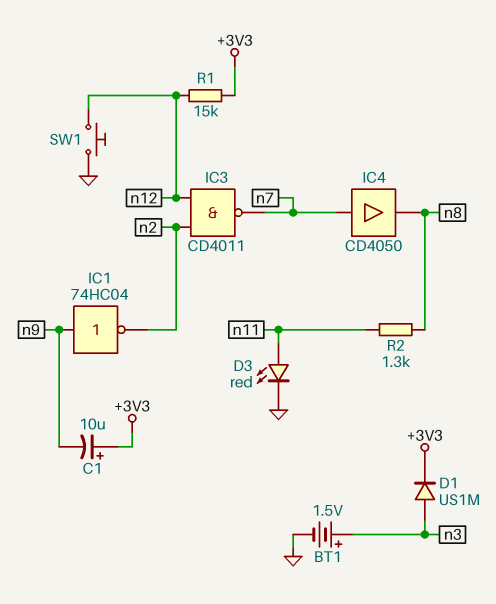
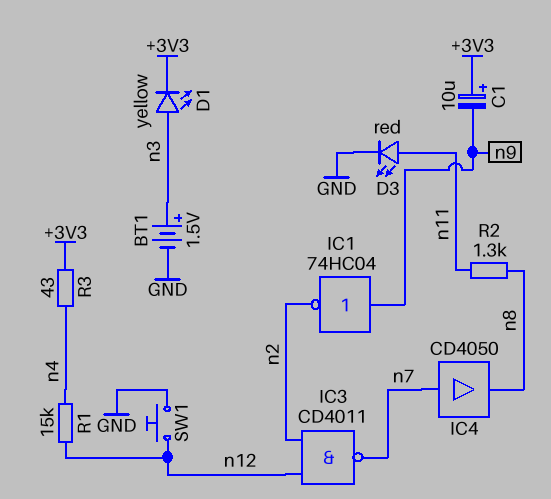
D1: diode US1M (A n3, K +3V3) -> LED yellow (A n3, K +3V3)
R1: 15k (+3V3, n12) -> 15k (n4, n12)
R3: none -> 43 (+3V3, n4)

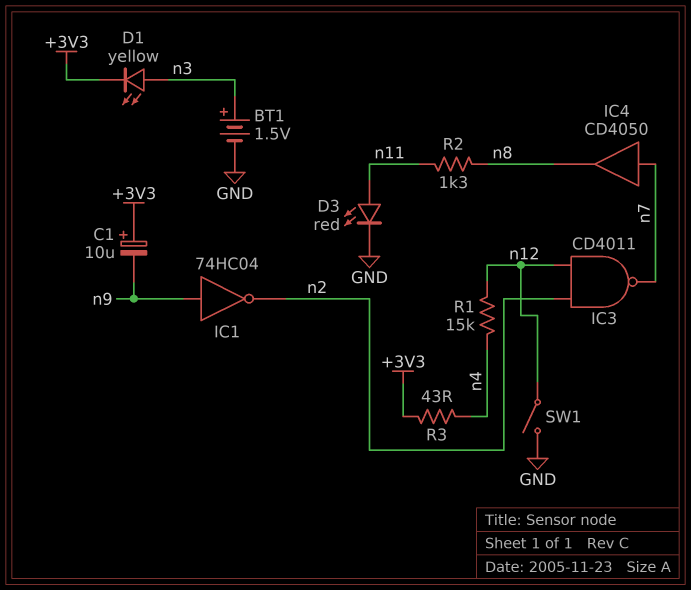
SW1: button (GND, n12) -> switch (GND, n12)

